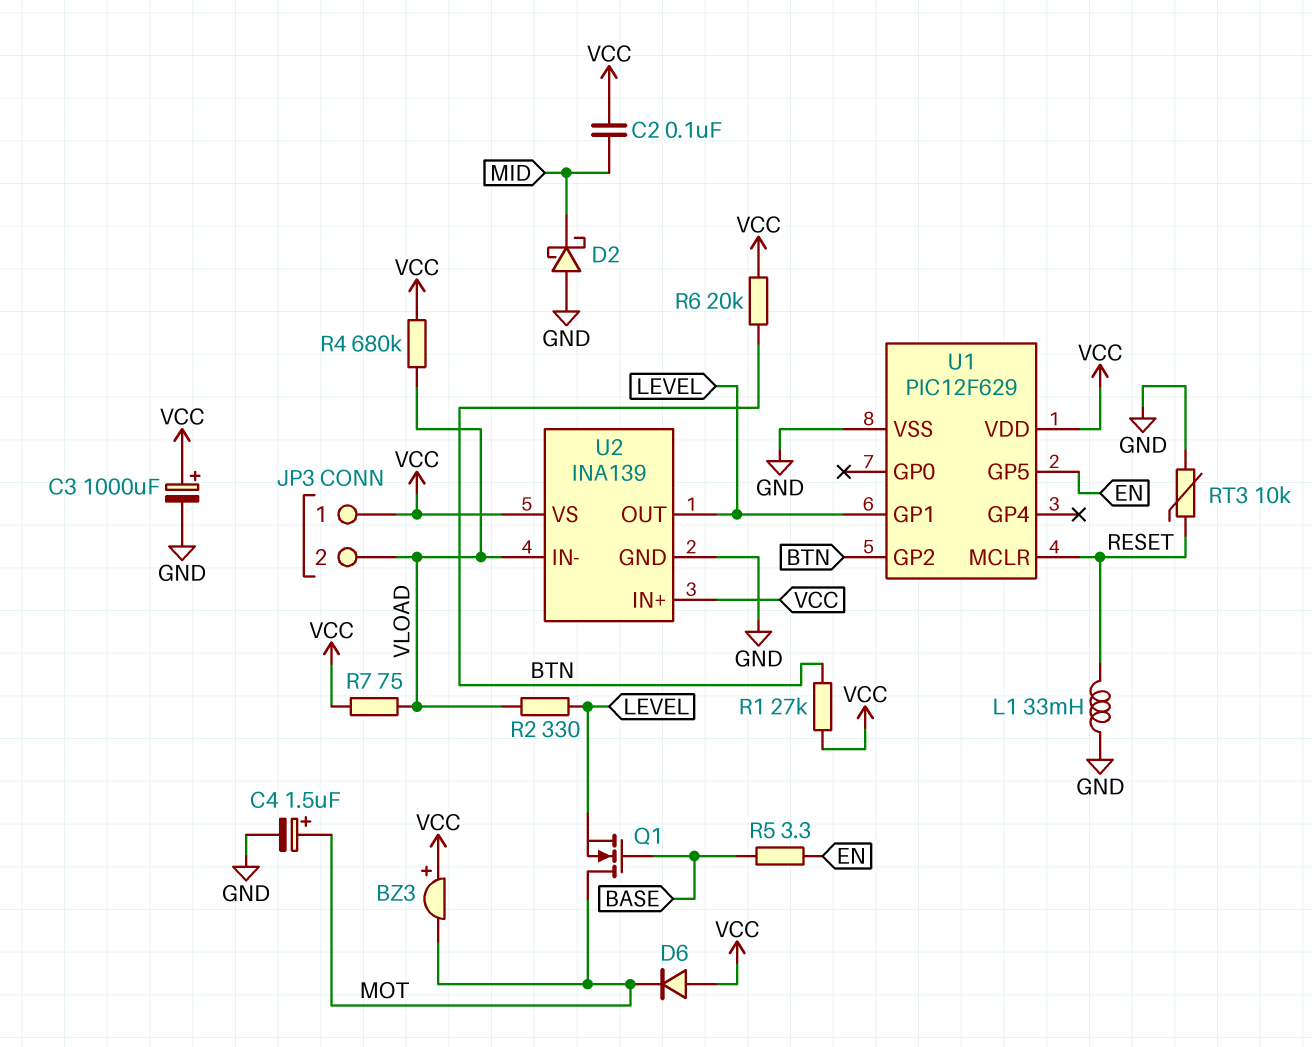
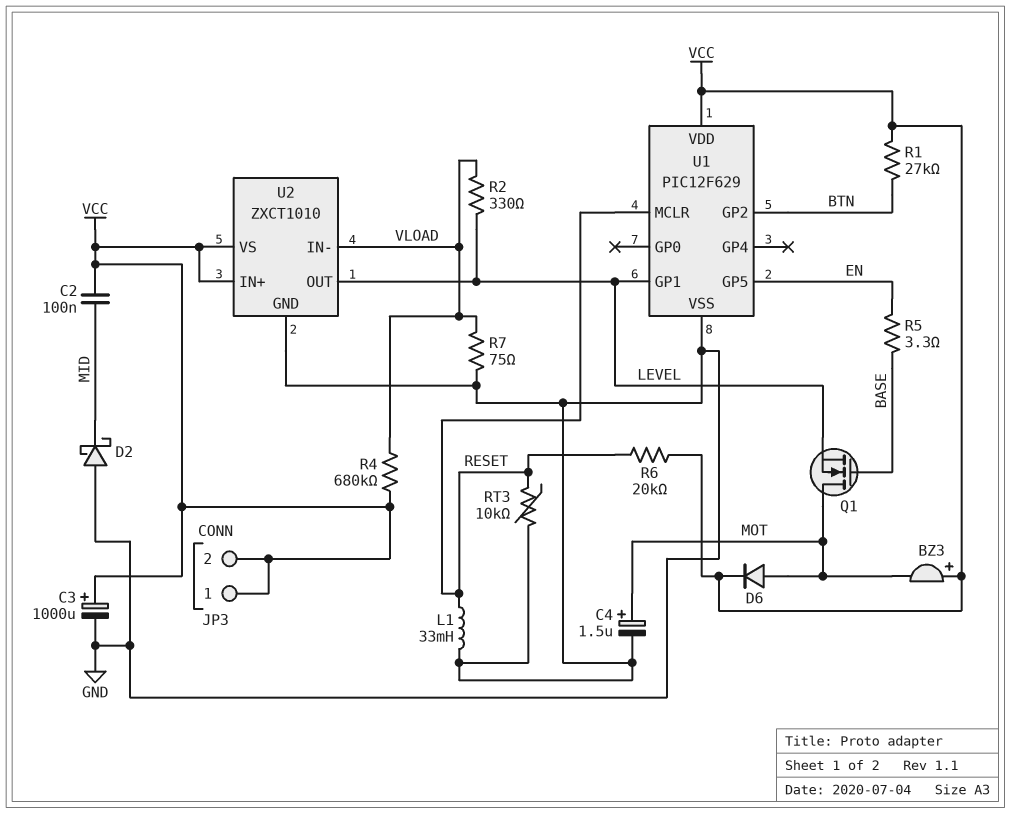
D6: diode (A VCC, K MOT) -> diode (A MOT, K VCC)
JP3 pin 2: VLOAD -> VCC
R6: 20k (BTN, VCC) -> 20k (RESET, VCC)
R7: 75 (VCC, VLOAD) -> 75 (GND, VLOAD)
U2: INA139 -> ZXCT1010

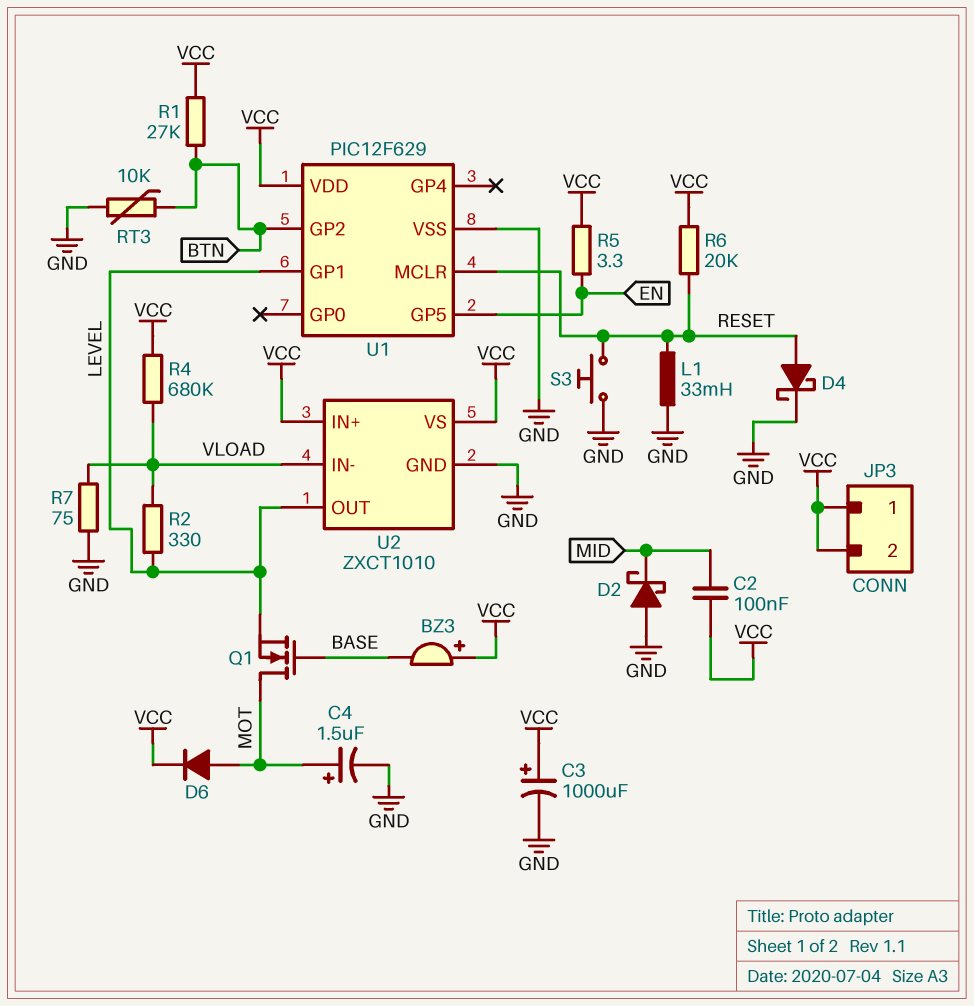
BZ3: buzzer (plus VCC, minus MOT) -> buzzer (plus VCC, minus BASE)
D4: none -> schottky (A RESET, K GND)
R5: 3.3 (BASE, EN) -> 3.3 (EN, VCC)
RT3: 10k (GND, RESET) -> 10k (BTN, GND)
S3: none -> button (GND, RESET)

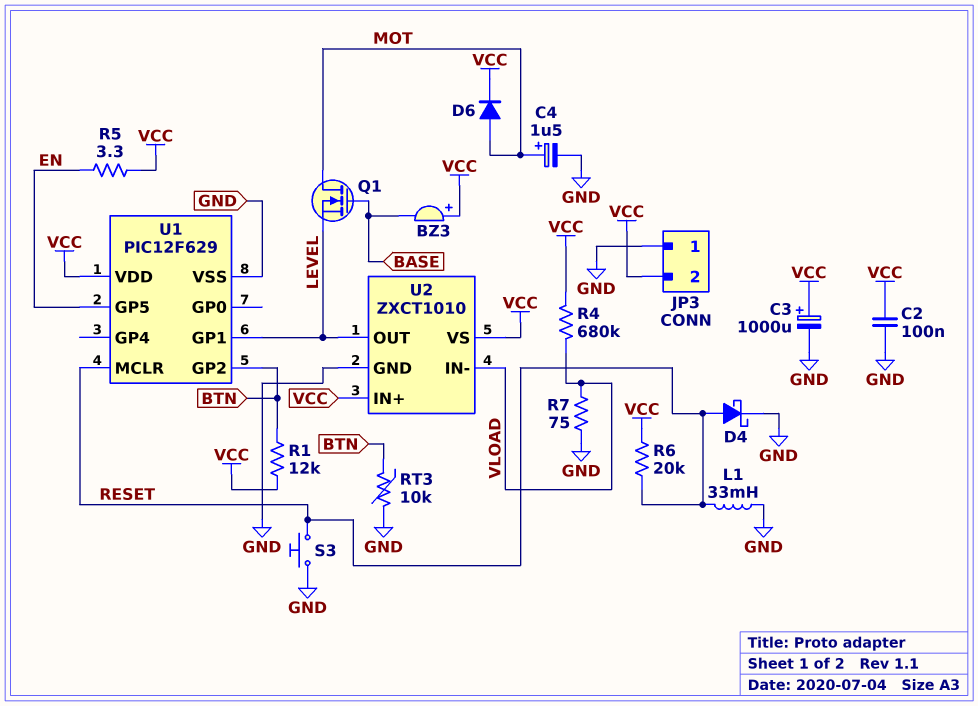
C2: 100nF (MID, VCC) -> 100nF (GND, VCC)
D2: schottky (A GND, K MID) -> none
JP3 pin 1: VCC -> GND
R1: 27k (BTN, VCC) -> 12k (BTN, VCC)
R2: 330 (LEVEL, VLOAD) -> none

